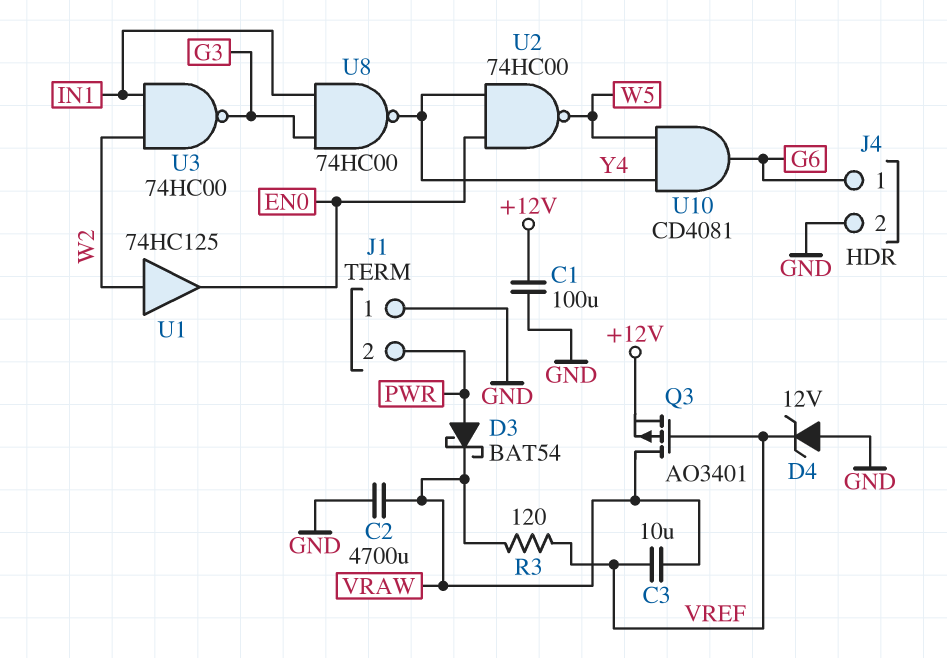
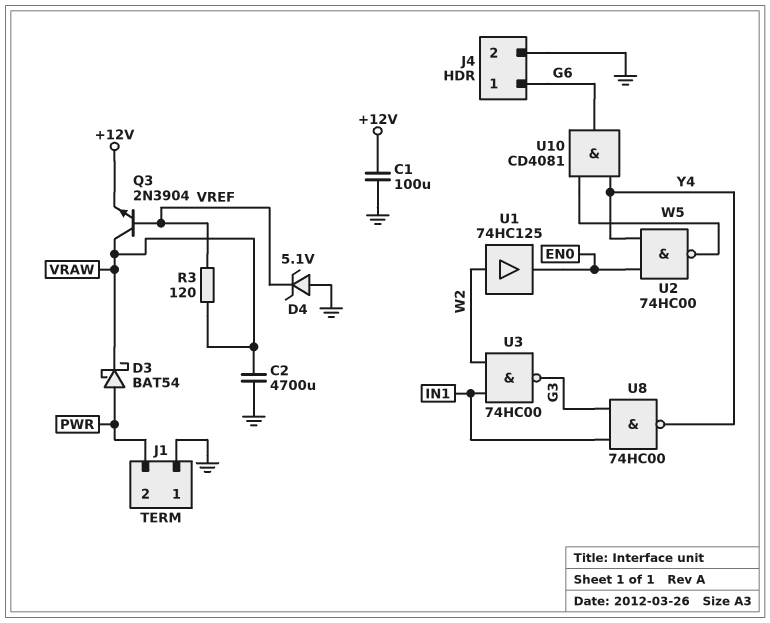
C3: 10uF (VRAW, VREF) -> none
D4: zener 12V (A GND, K VREF) -> zener 5.1V (A GND, K VREF)
Q3: PMOS AO3401 (G VREF, D VRAW, S +12V) -> NPN 2N3904 (B VREF, C VRAW, E +12V)

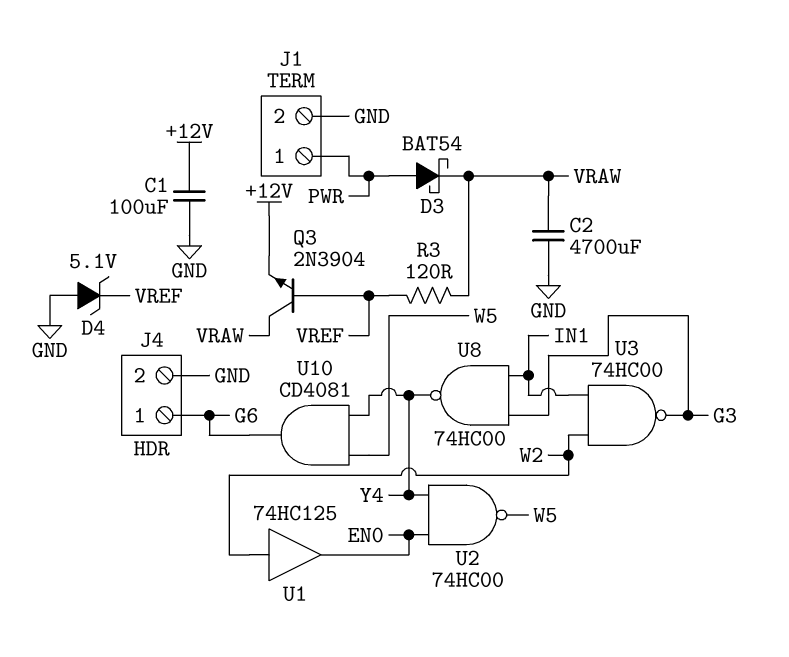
J1 pin 1: GND -> PWR
J1 pin 2: PWR -> GND

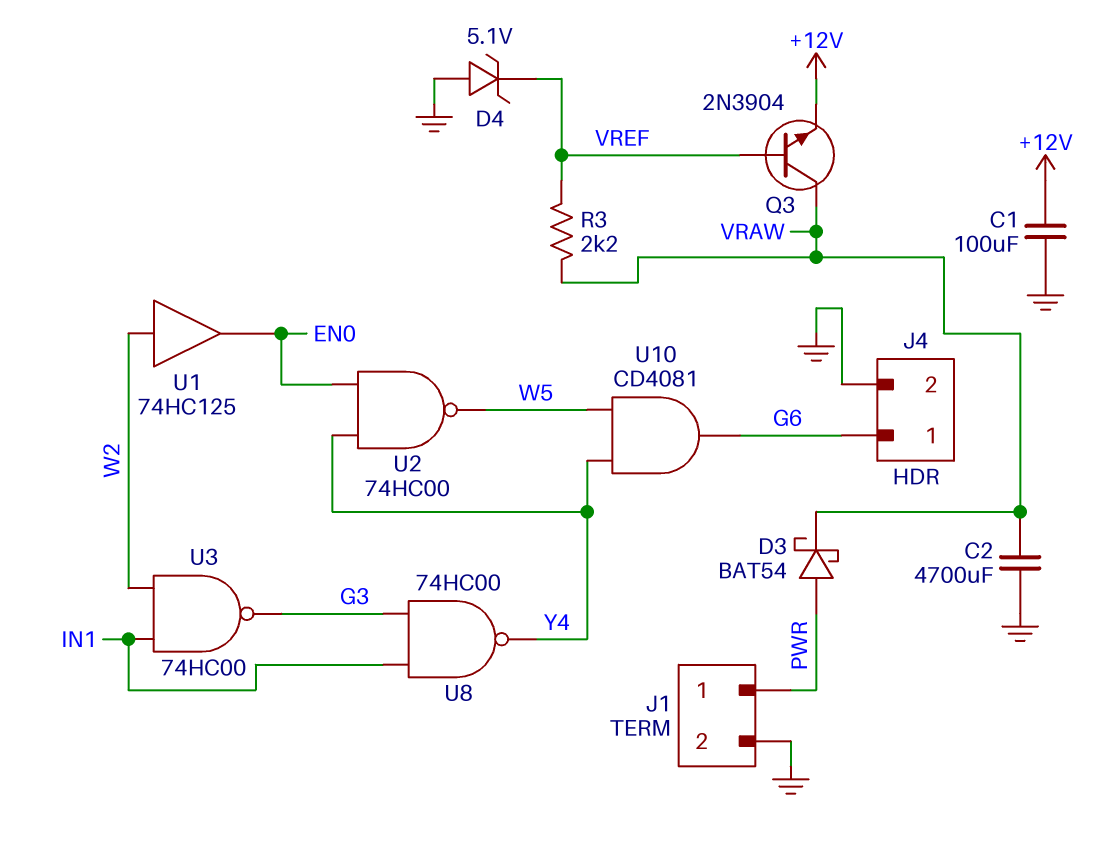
R3: 120 (VRAW, VREF) -> 2.2k (VRAW, VREF)

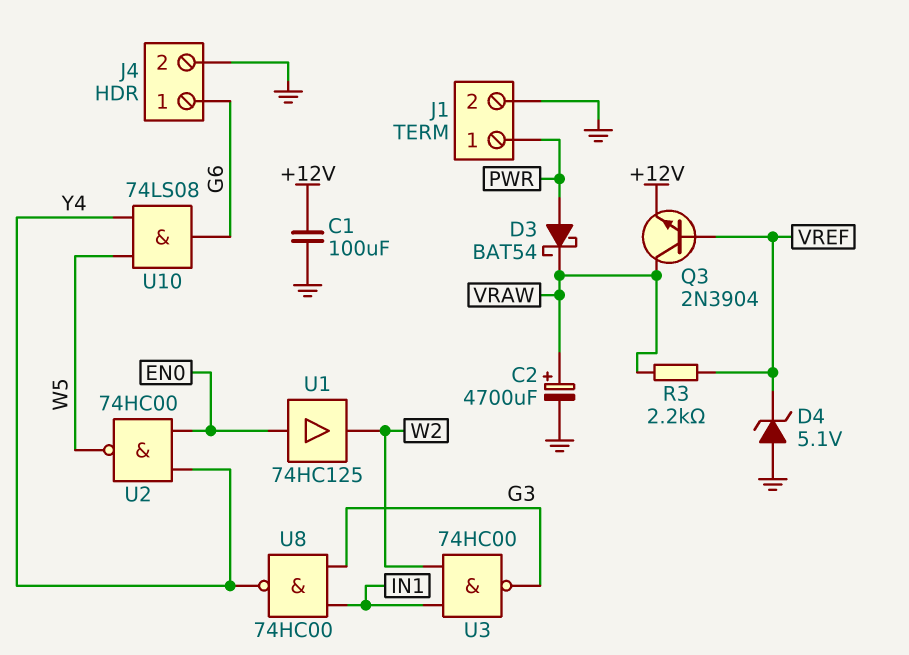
C2: 4700uF (GND, VRAW) -> 4700uF (plus VRAW, minus GND)
U1: buffer 74HC125 (in W2, out EN0) -> buffer 74HC125 (in EN0, out W2)
U10: AND CD4081 (in W5, in Y4, out G6) -> AND 74LS08 (in W5, in Y4, out G6)

